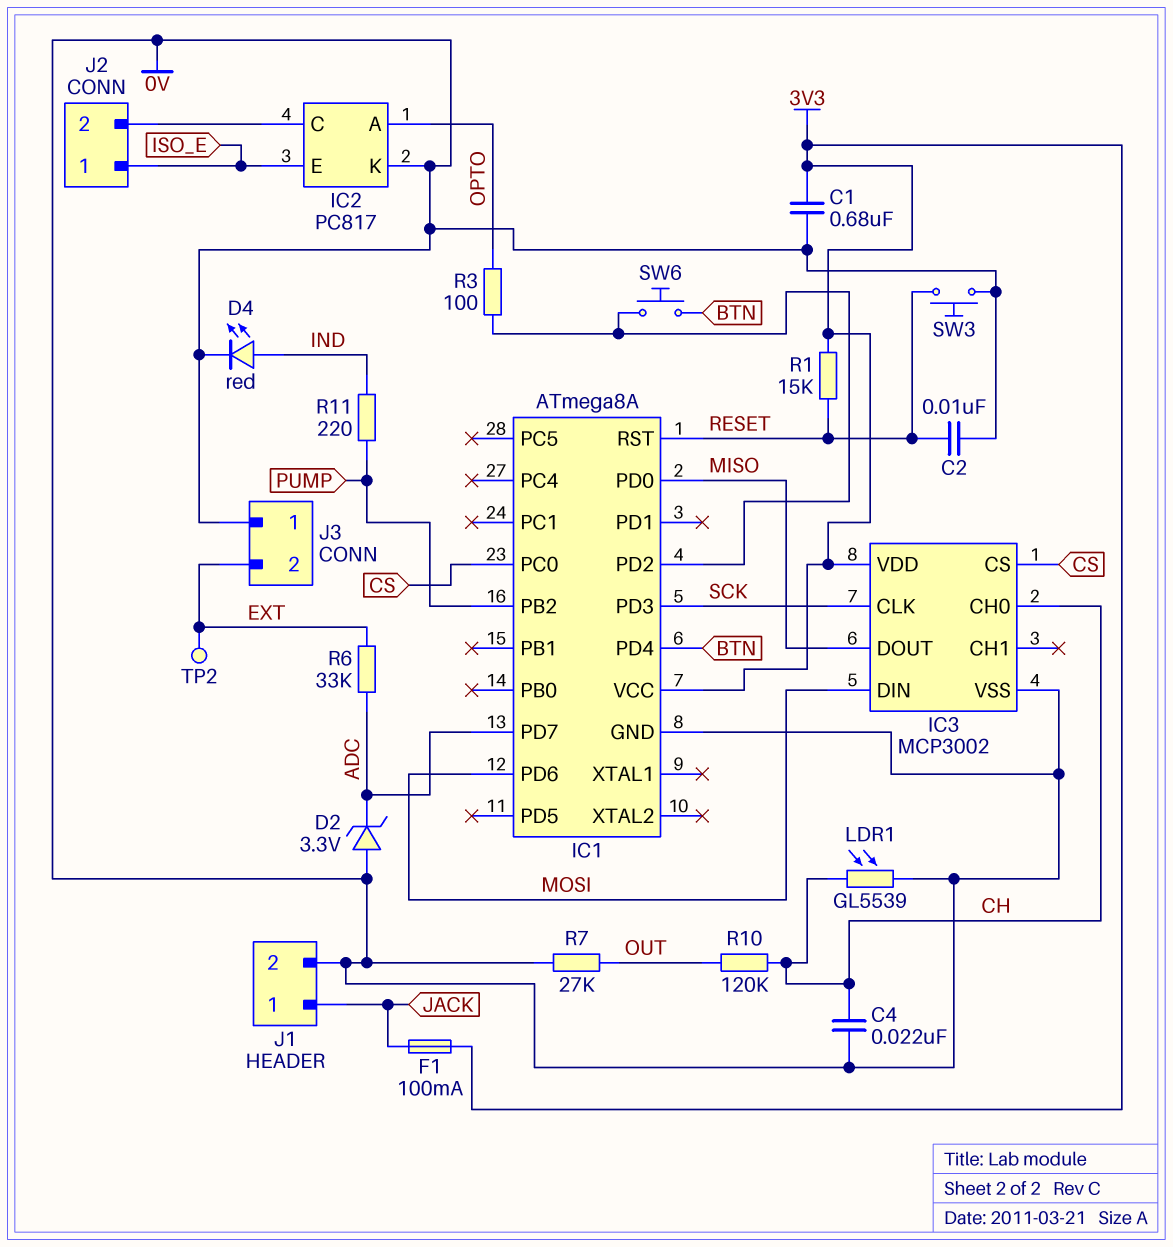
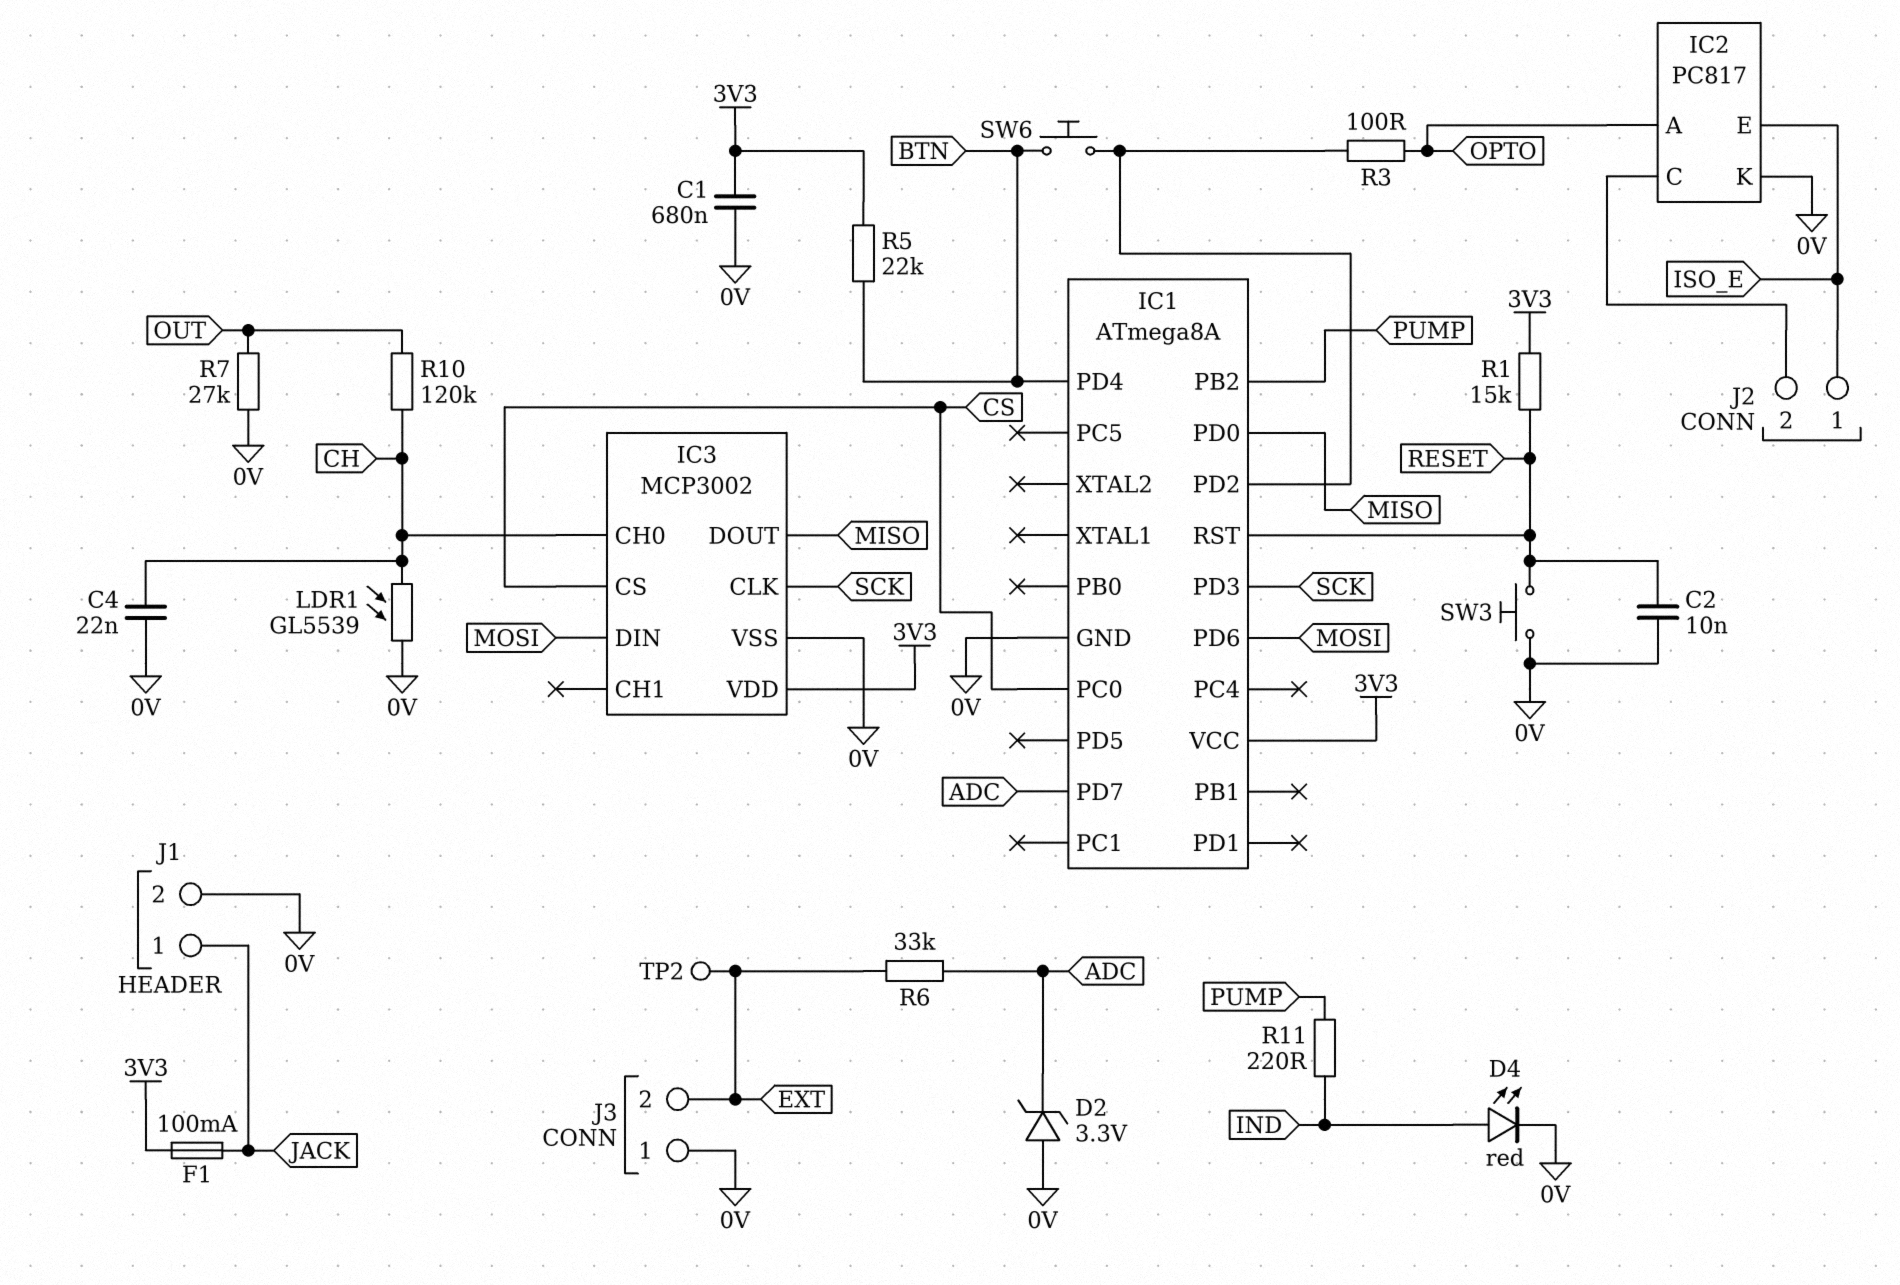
R5: none -> 22k (3V3, BTN)

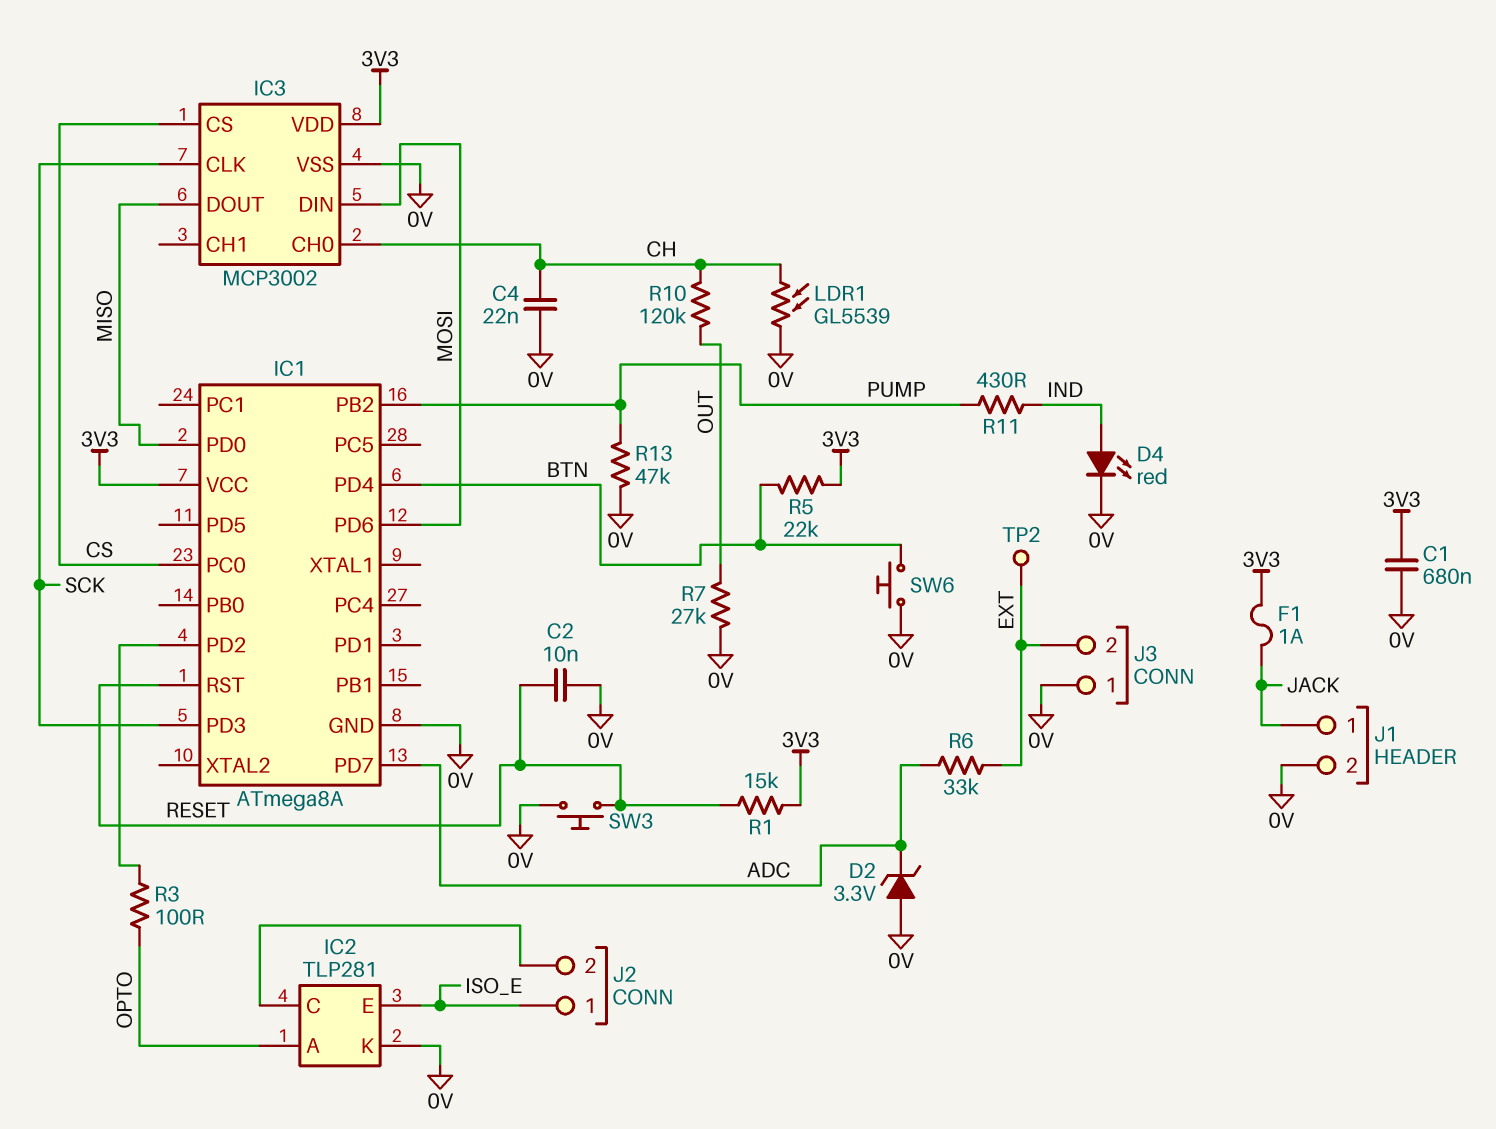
F1: 100mA (3V3, JACK) -> 1A (3V3, JACK)
IC2: PC817 -> TLP281
R11: 220 (IND, PUMP) -> 430 (IND, PUMP)
R13: none -> 47k (0V, PUMP)
SW6: button (BTN, IC1/PD2) -> button (0V, BTN)

